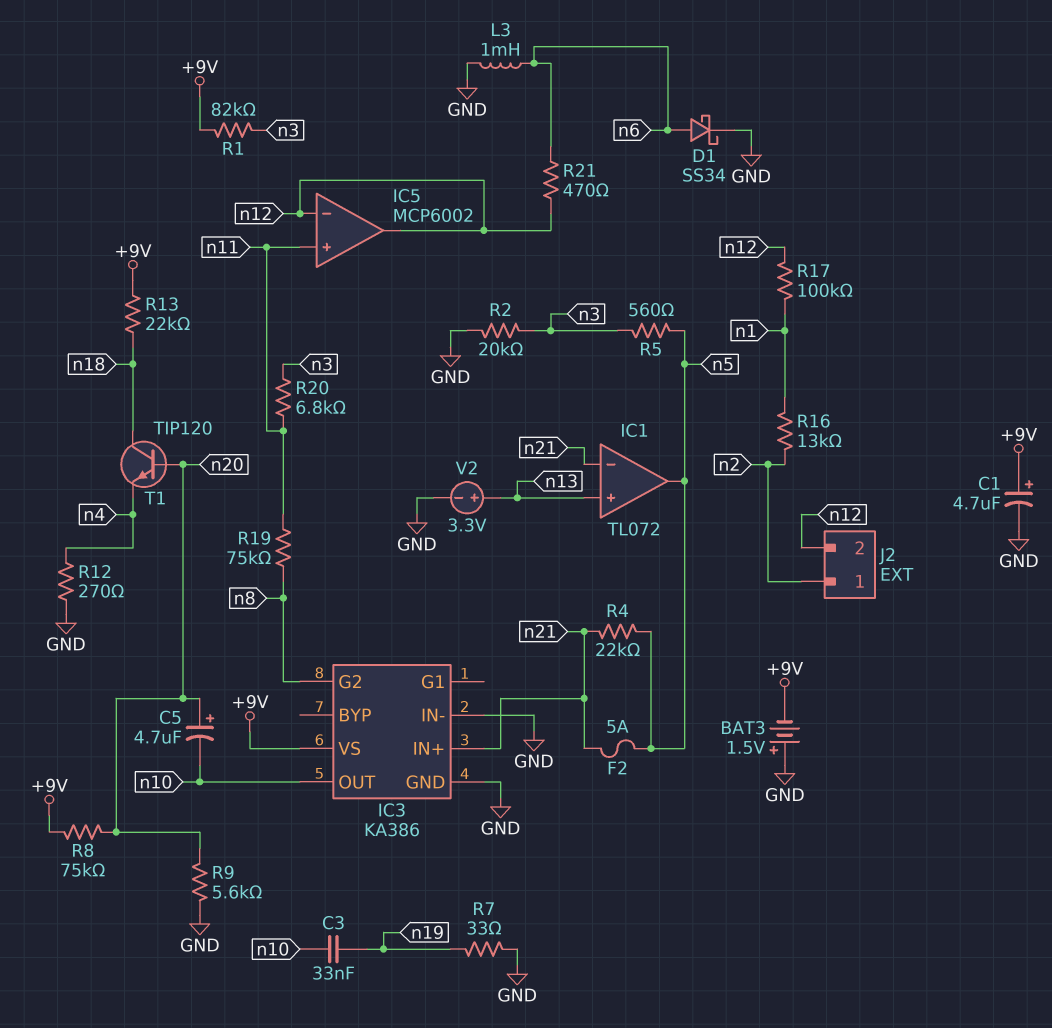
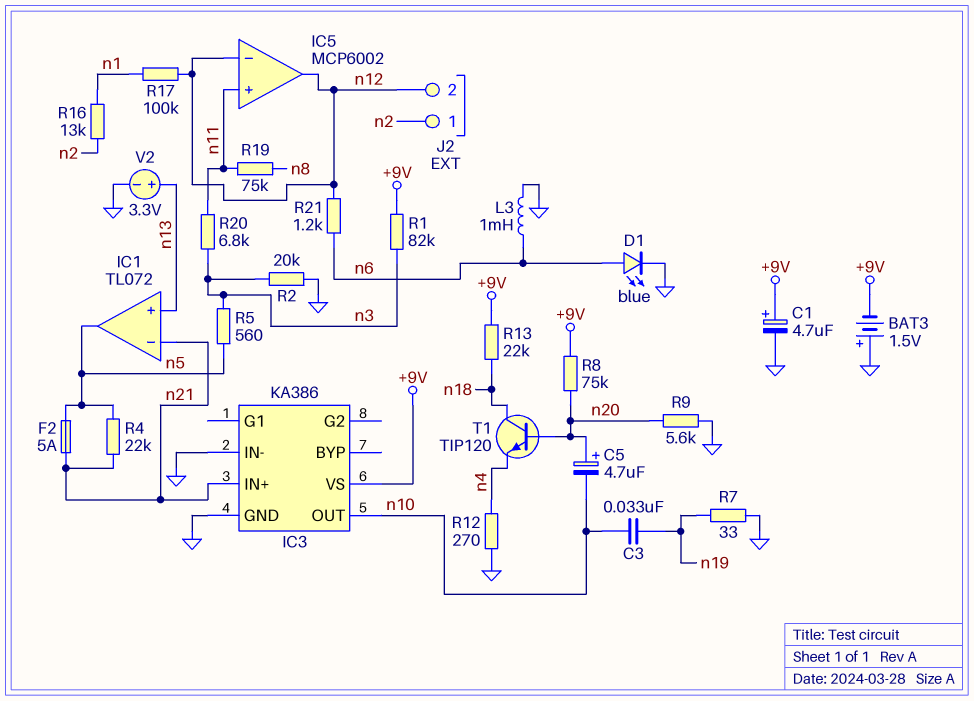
D1: schottky SS34 (A n6, K GND) -> LED blue (A n6, K GND)
IC3 pin G2: n8 -> none
R21: 470 (n6, n12) -> 1.2k (n6, n12)

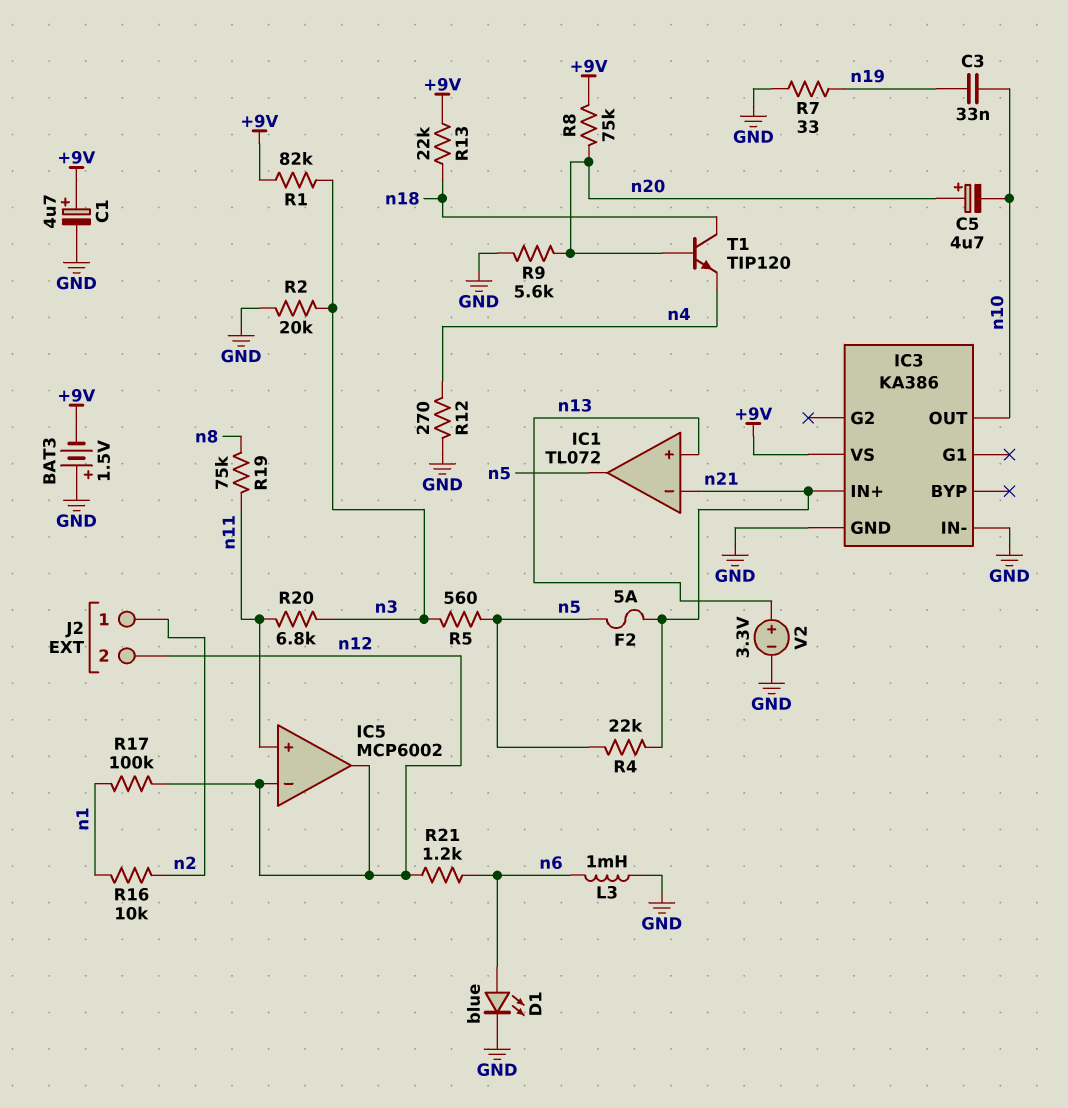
R16: 13k (n1, n2) -> 10k (n1, n2)

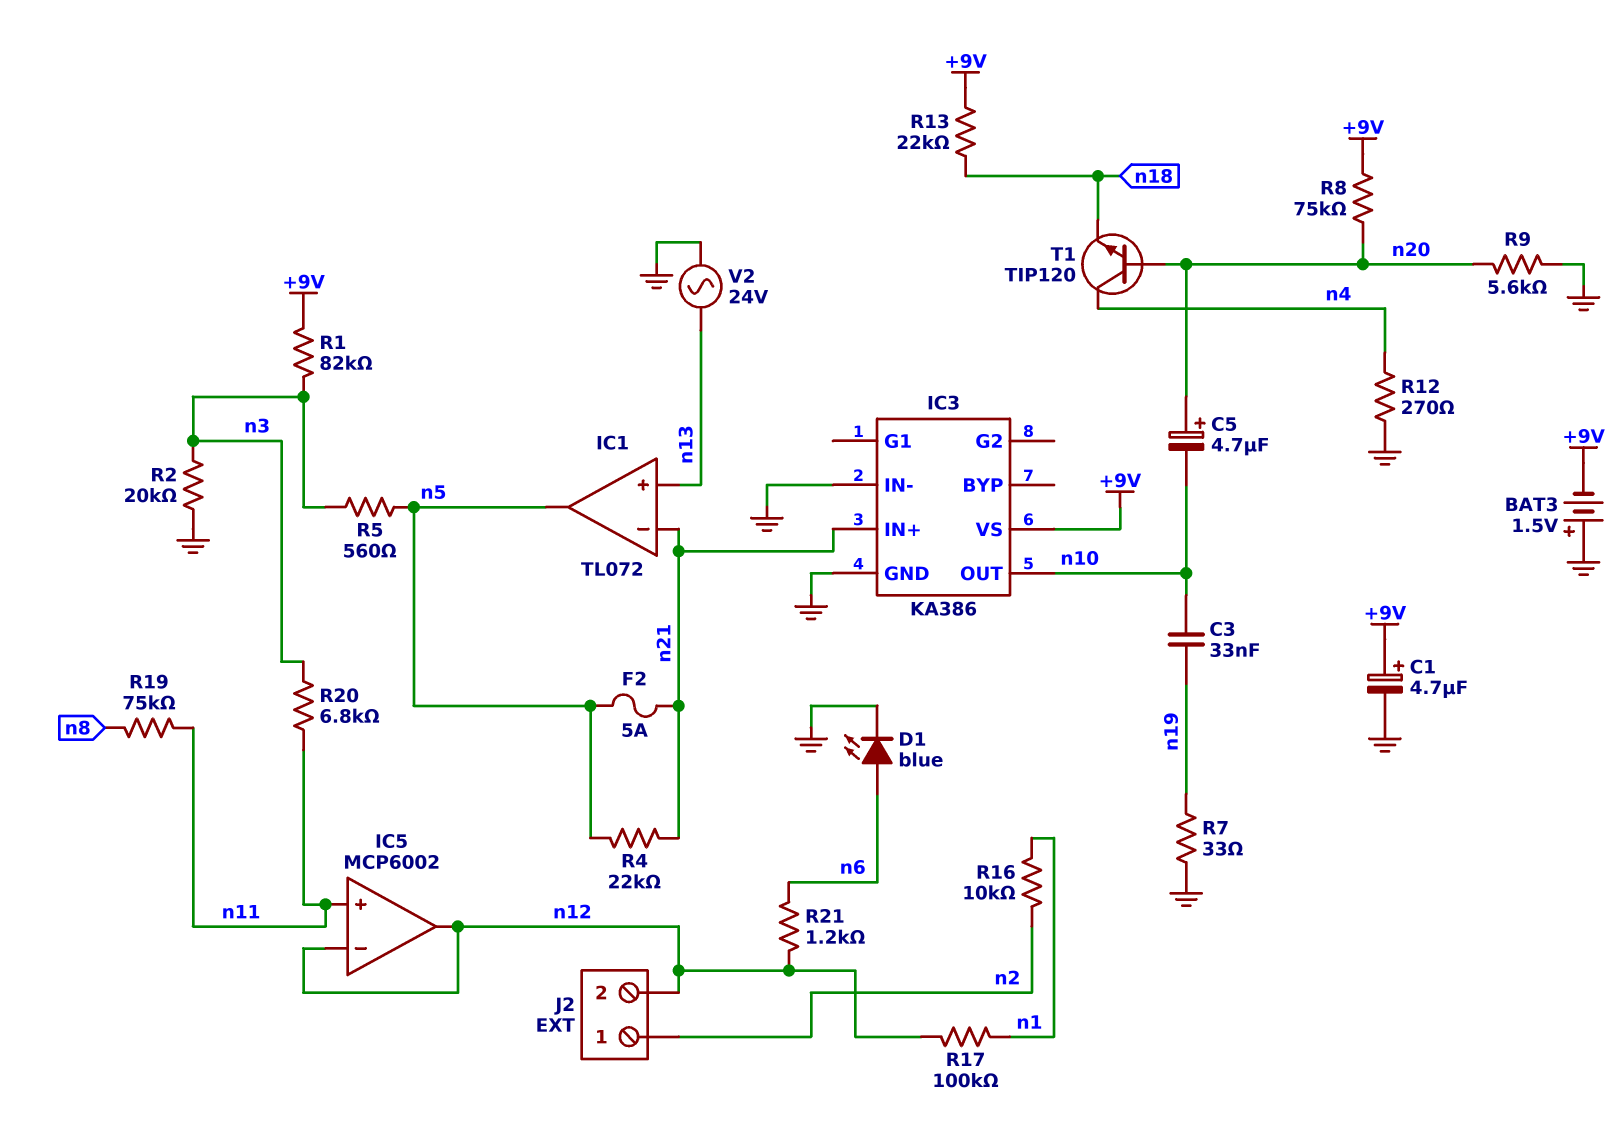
L3: 1mH (GND, n6) -> none
T1: NPN TIP120 (B n20, C n18, E n4) -> NPN TIP120 (B n20, C n4, E n18)
V2: 3.3V (plus n13, minus GND) -> AC 24V (GND, n13)

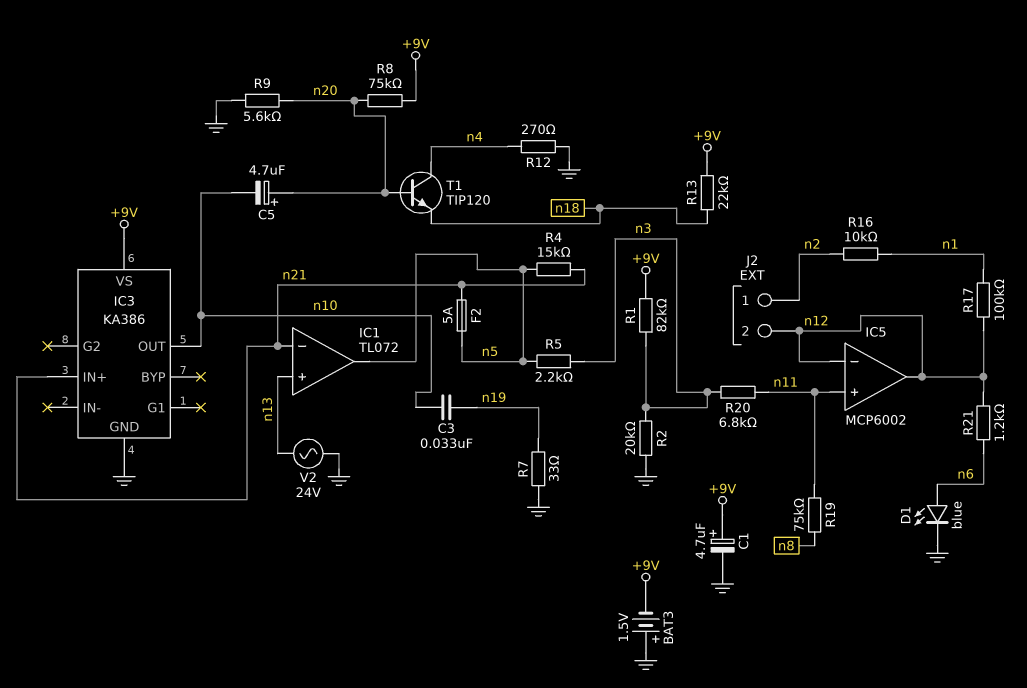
IC3 pin IN-: GND -> none
R4: 22k (n5, n21) -> 15k (n5, n21)
R5: 560 (n3, n5) -> 2.2k (n3, n5)

